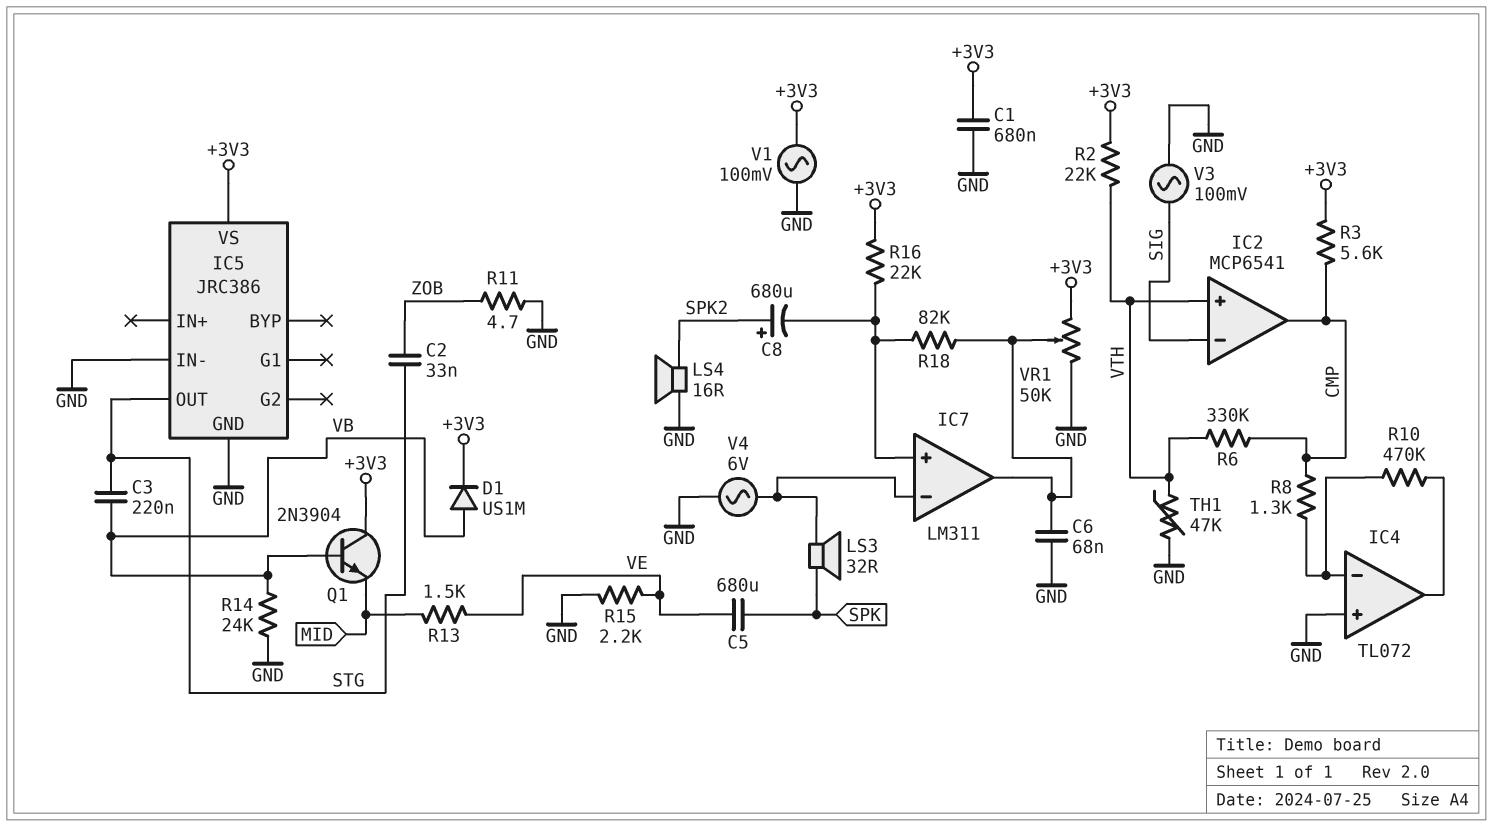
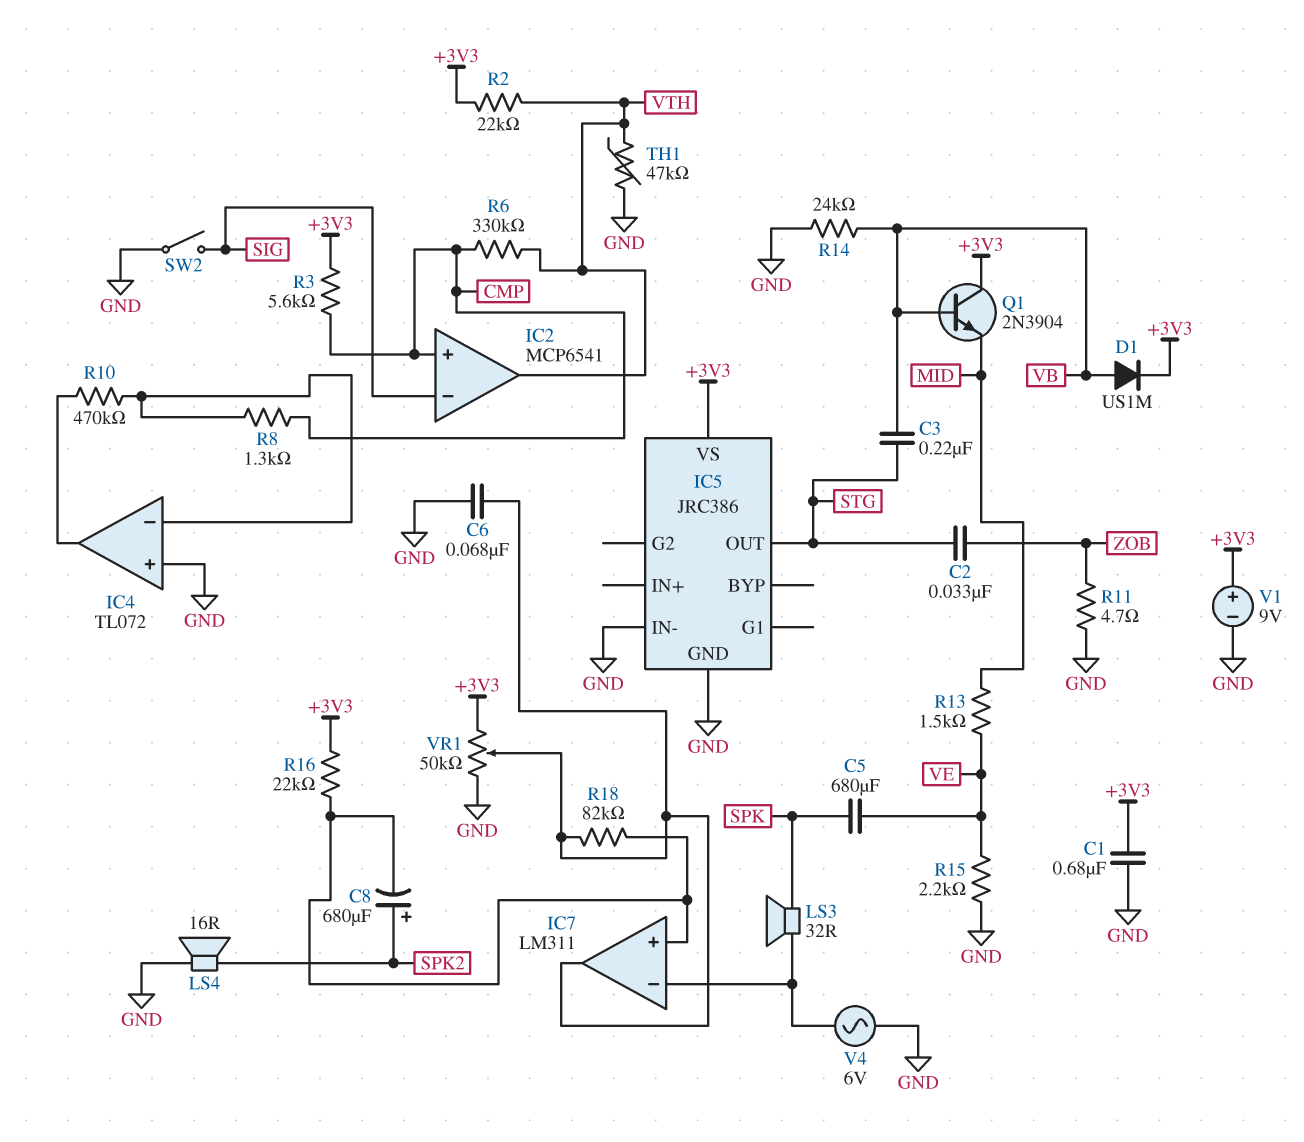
IC2 pin in+: VTH -> CMP
IC2 pin out: CMP -> VTH
SW2: none -> switch (GND, SIG)
V1: AC 100mV (+3V3, GND) -> 9V (plus +3V3, minus GND)
V3: AC 100mV (GND, SIG) -> none

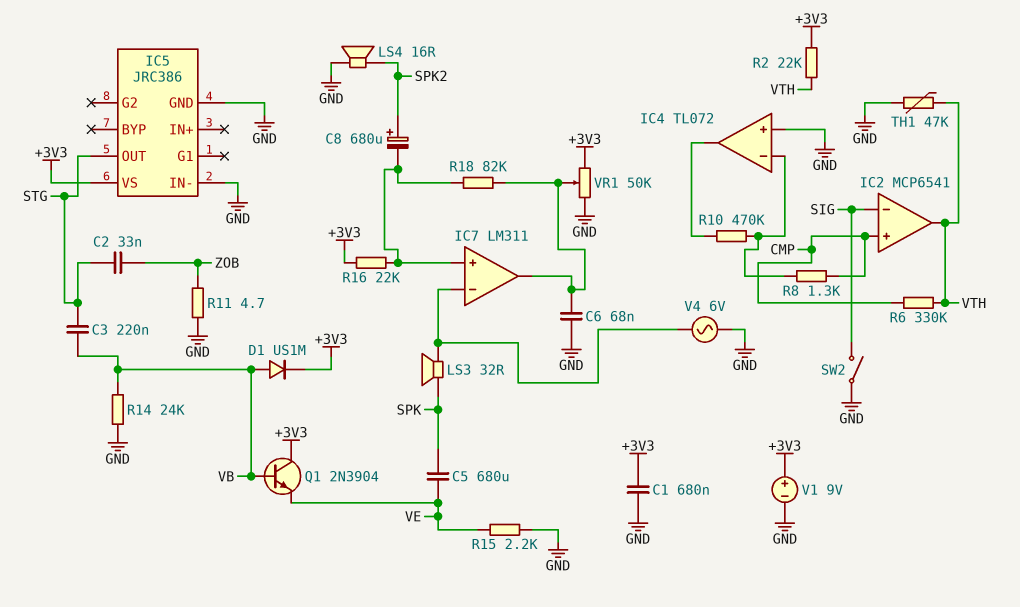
Q1: NPN 2N3904 (B VB, C +3V3, E MID) -> NPN 2N3904 (B VB, C +3V3, E VE)
R3: 5.6k (+3V3, CMP) -> none
R13: 1.5k (MID, VE) -> none

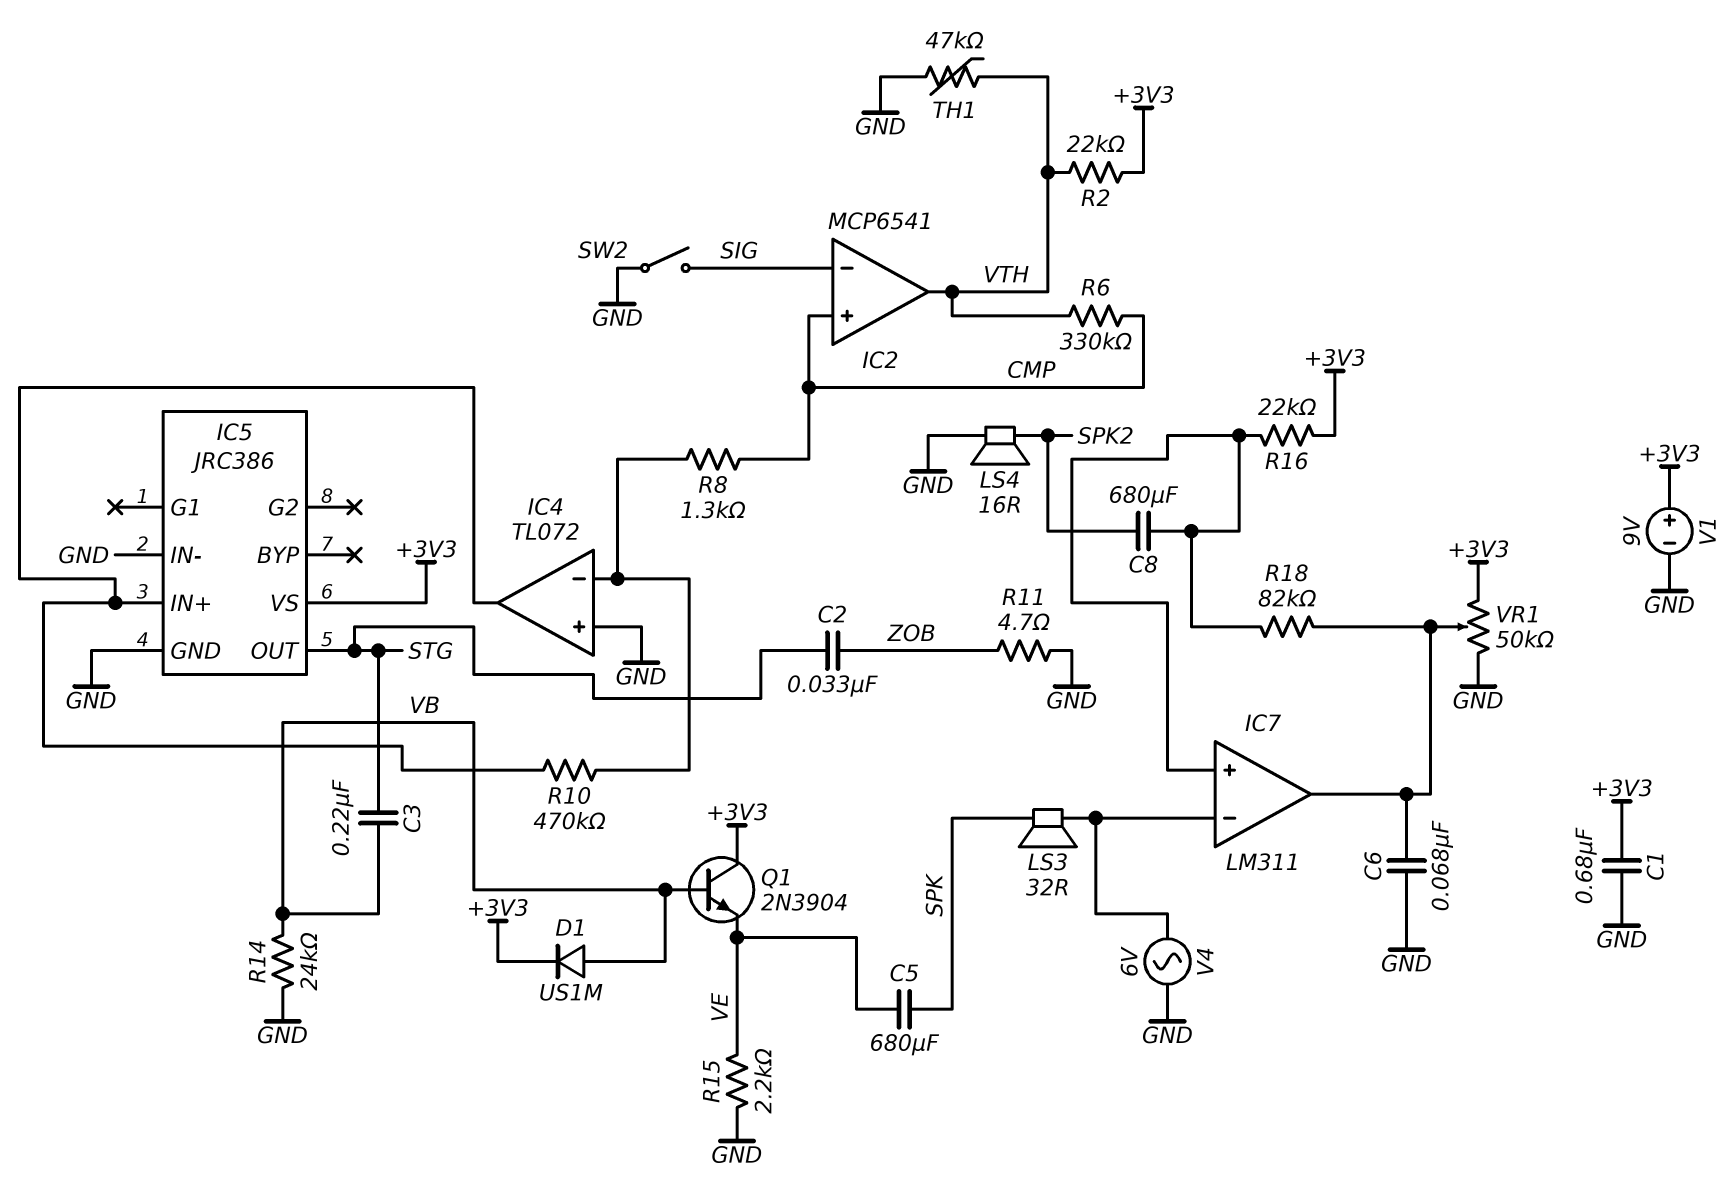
C8: 680uF (plus SPK2, minus IC7/in+) -> 680uF (IC7/in+, SPK2)
IC5 pin IN+: none -> IC4/out

